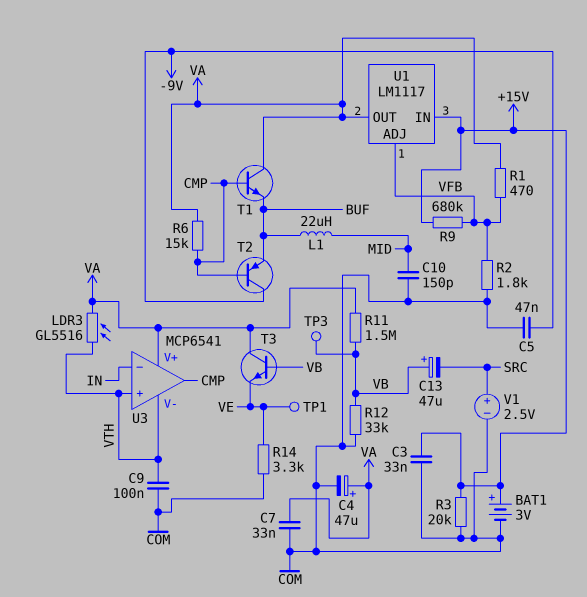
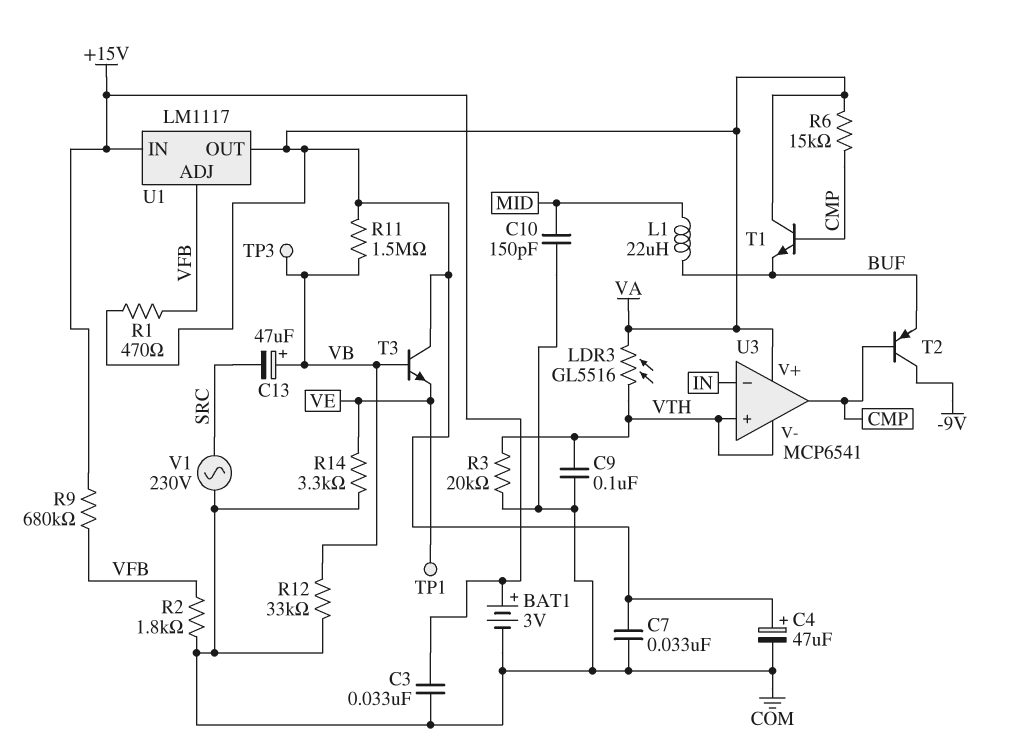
C5: 47nF (-9V, COM) -> none
R3: 20k (+15V, COM) -> 20k (COM, VTH)
V1: 2.5V (plus SRC, minus COM) -> AC 230V (COM, SRC)

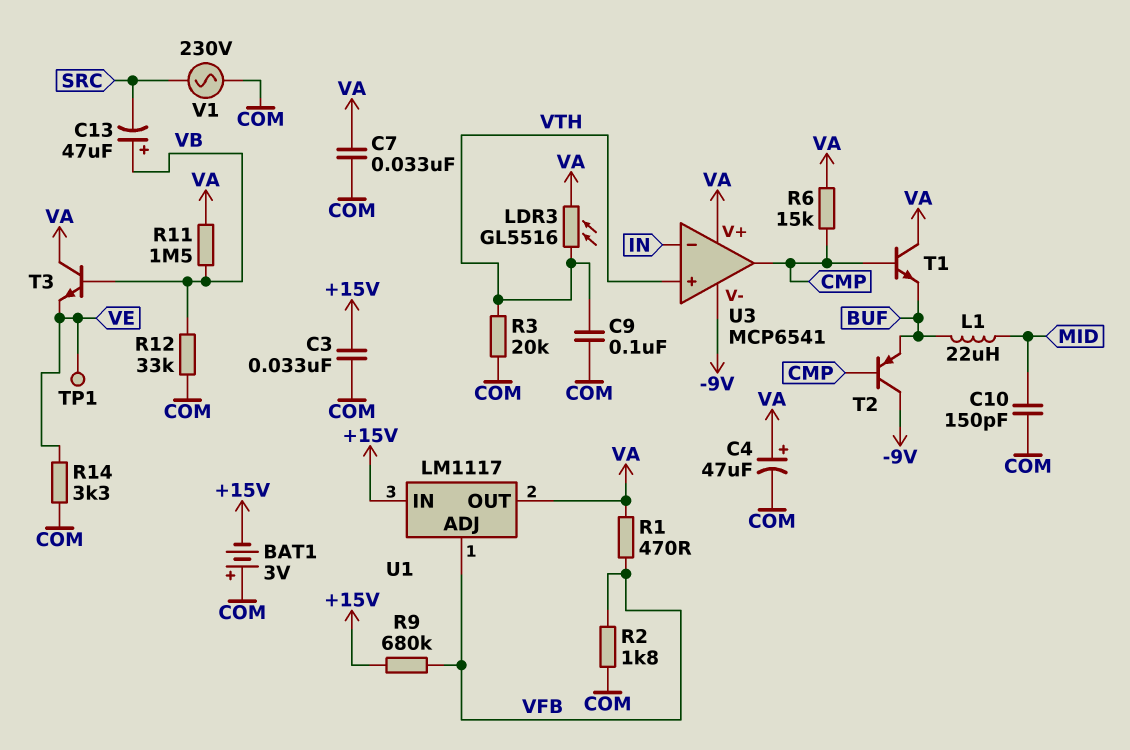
BAT1: 3V (plus +15V, minus COM) -> 3V (plus COM, minus +15V)
TP3: test point (VB) -> none
U3 pin V-: VTH -> -9V

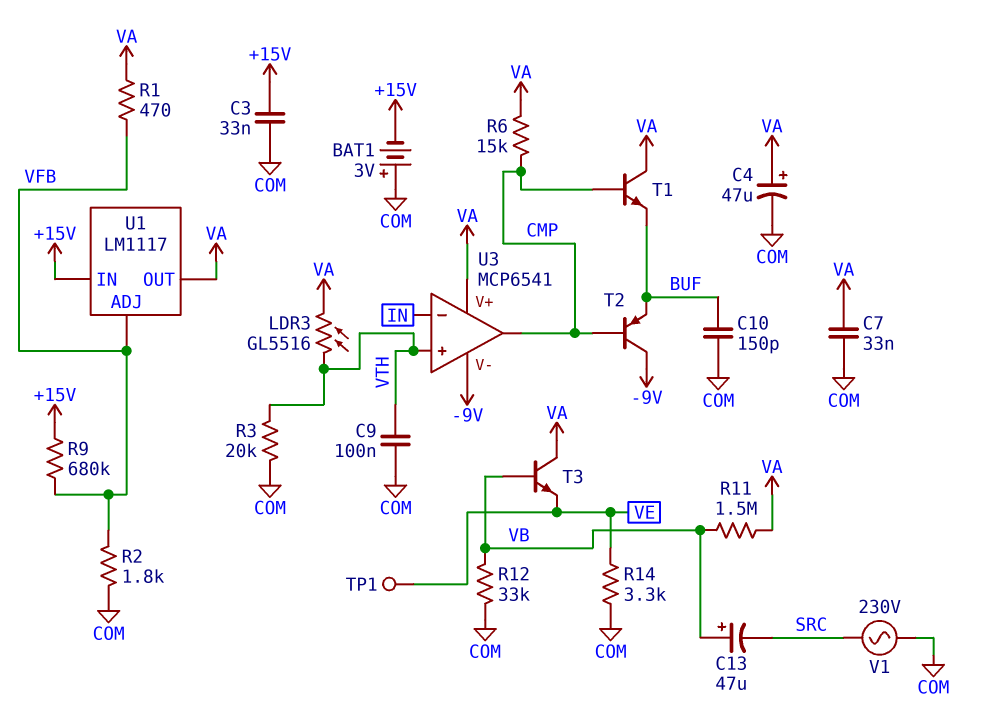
C10: 150pF (COM, MID) -> 150pF (BUF, COM)
L1: 22uH (BUF, MID) -> none

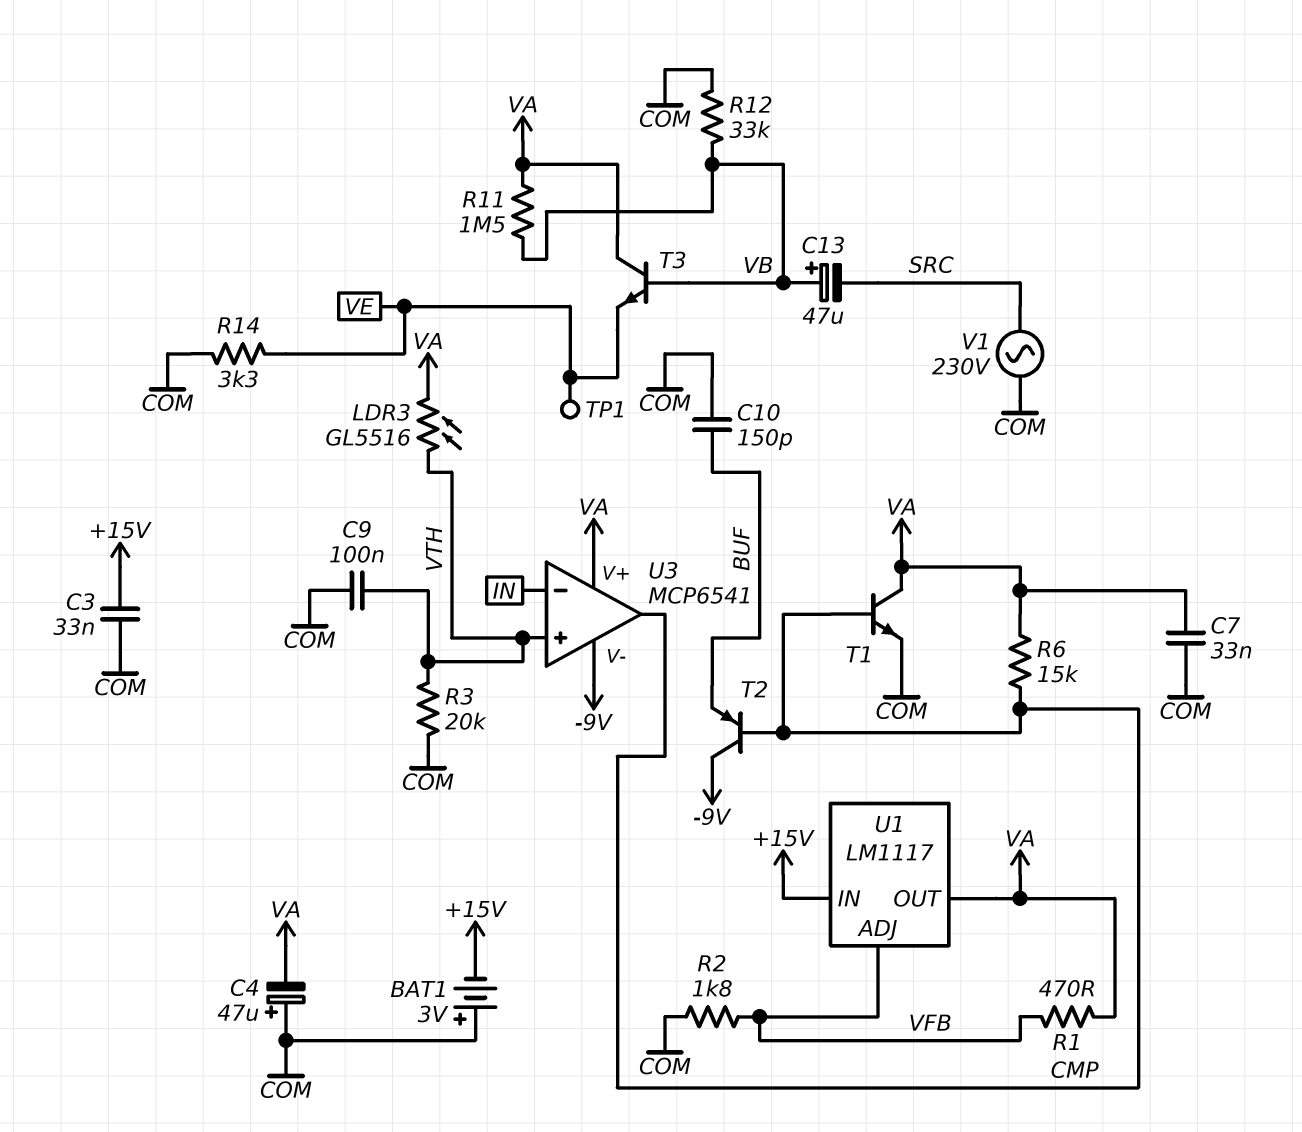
C4: 47uF (plus VA, minus COM) -> 47uF (plus COM, minus VA)
R9: 680k (+15V, VFB) -> none
T1: NPN (B CMP, C VA, E BUF) -> NPN (B CMP, C VA, E COM)

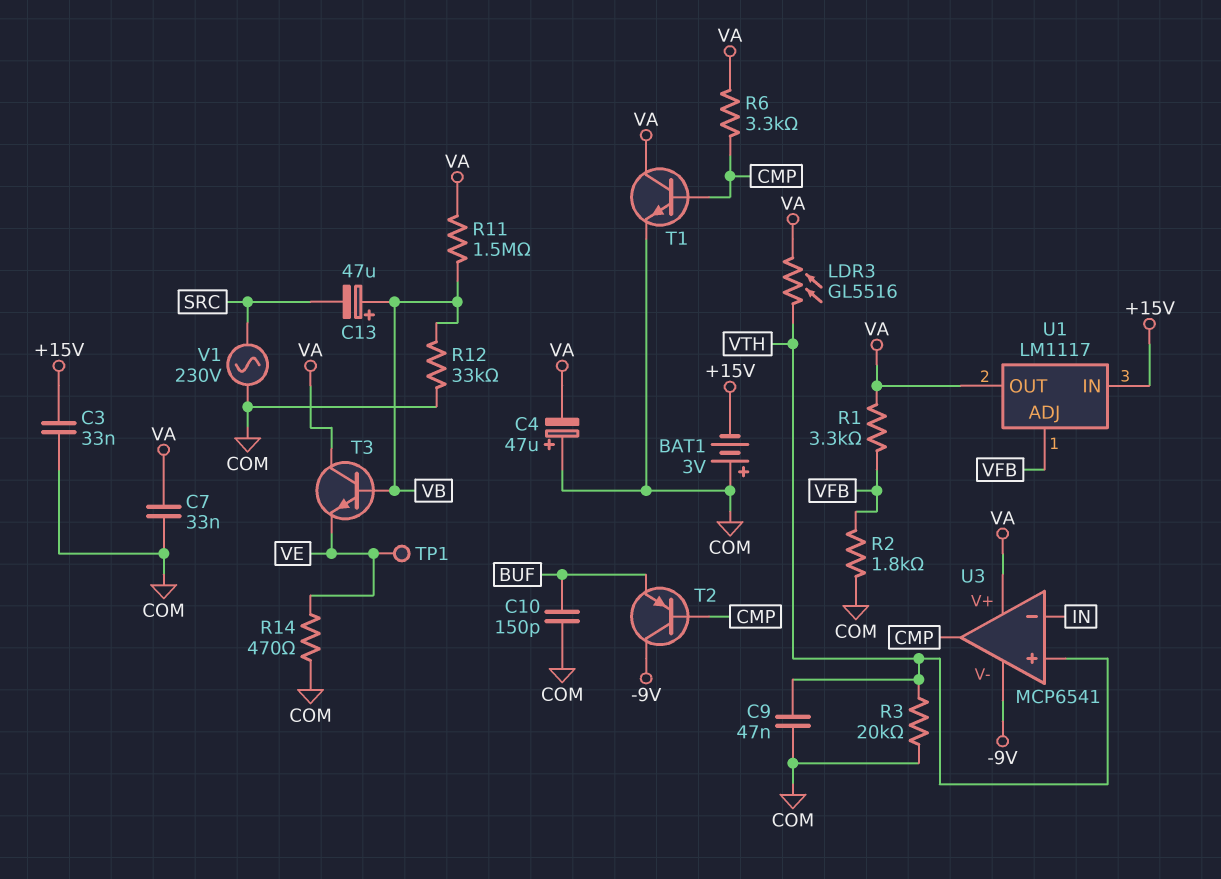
C9: 100nF (COM, VTH) -> 47nF (COM, VTH)
R1: 470 (VA, VFB) -> 3.3k (VA, VFB)
R6: 15k (CMP, VA) -> 3.3k (CMP, VA)
R14: 3.3k (COM, VE) -> 470 (COM, VE)

